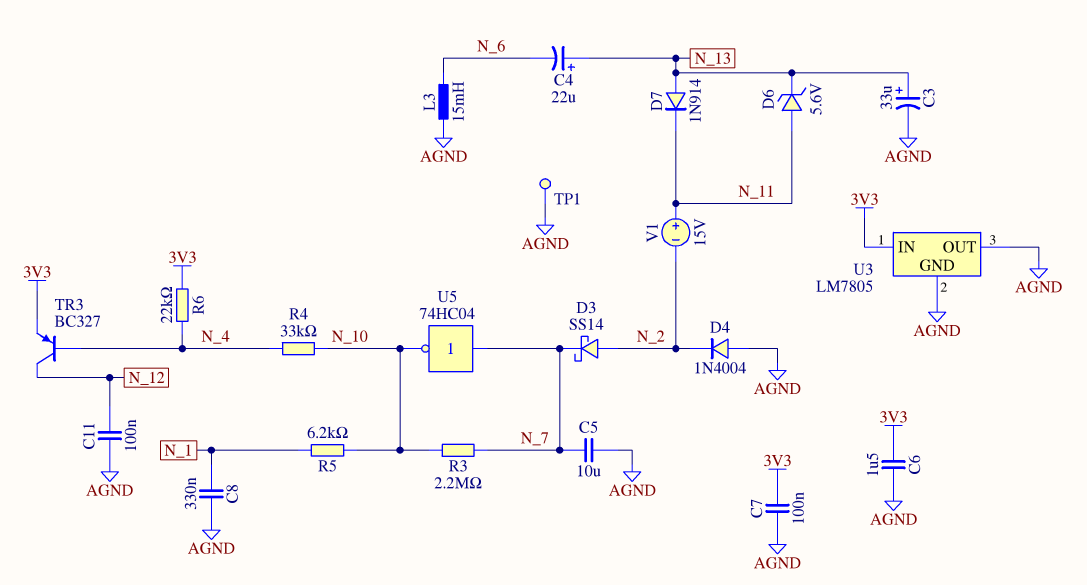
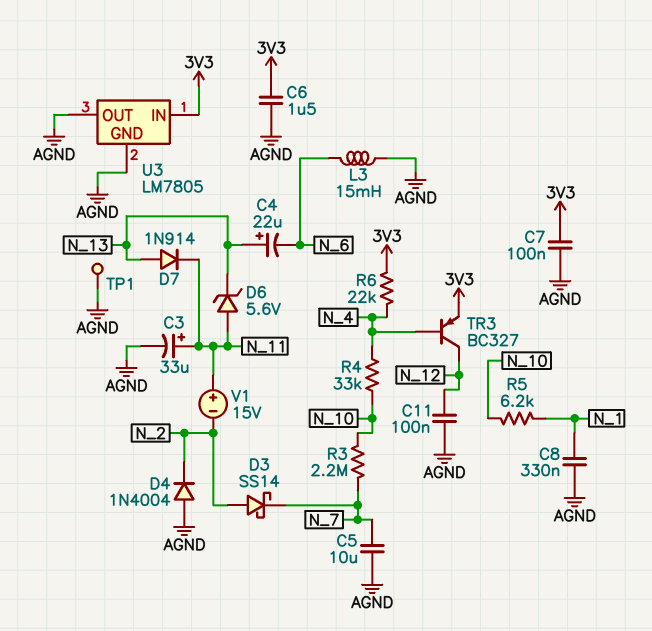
C3: 33uF (plus N_13, minus AGND) -> 33uF (plus N_11, minus AGND)
U5: NOT 74HC04 (in N_7, out N_10) -> none

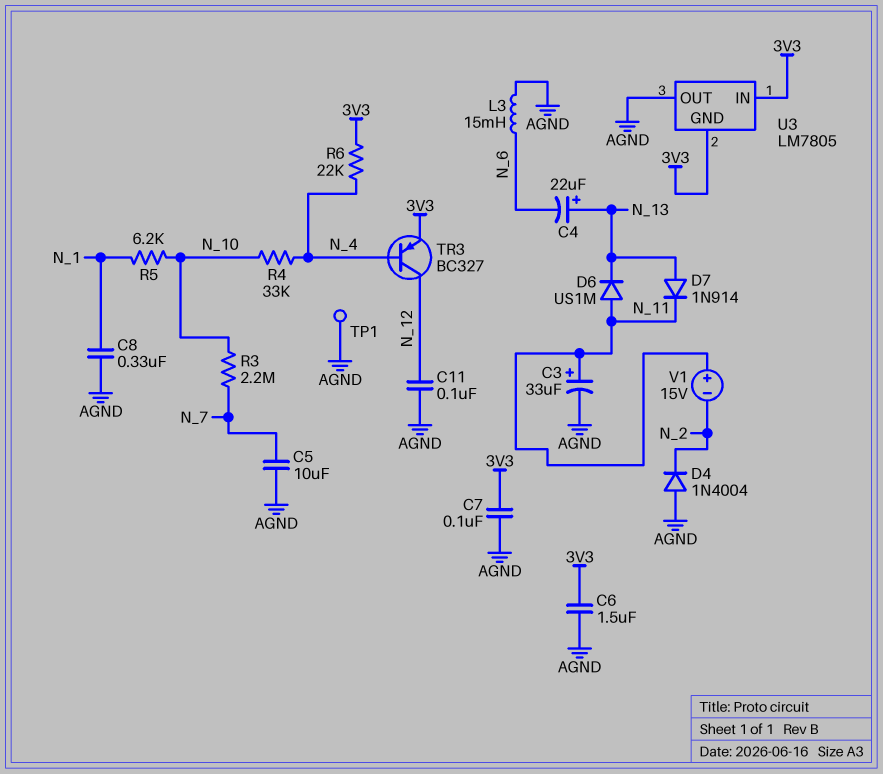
D3: schottky SS14 (A N_2, K N_7) -> none
D6: zener 5.6V (A N_11, K N_13) -> diode US1M (A N_11, K N_13)
U3 pin GND: AGND -> 3V3

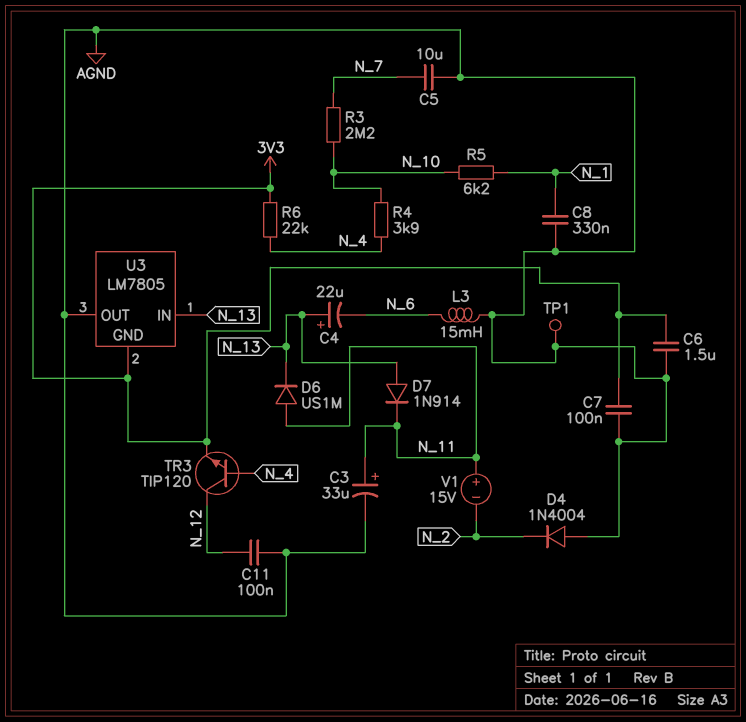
R4: 33k (N_4, N_10) -> 3.9k (N_4, N_10)
TR3: PNP BC327 (B N_4, C N_12, E 3V3) -> NPN TIP120 (B N_4, C N_12, E 3V3)
U3 pin IN: 3V3 -> N_13

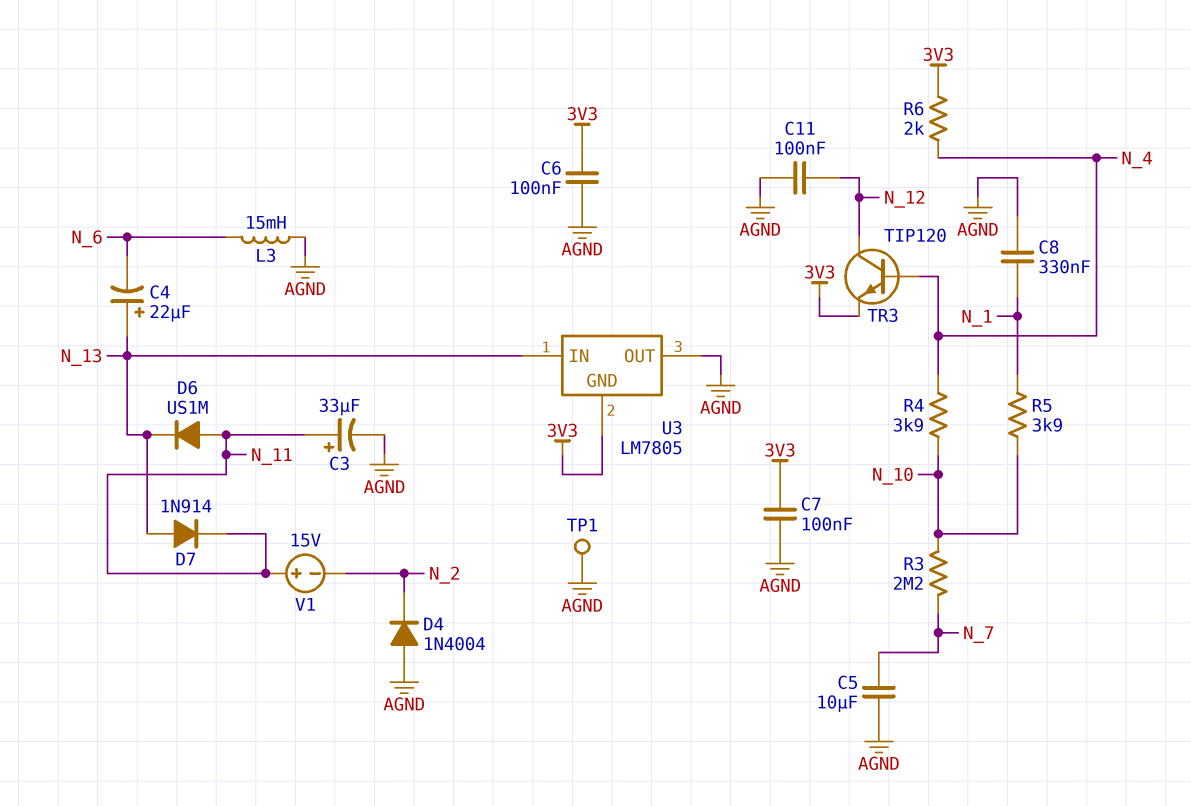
C6: 1.5uF (3V3, AGND) -> 100nF (3V3, AGND)
R5: 6.2k (N_1, N_10) -> 3.9k (N_1, N_10)
R6: 22k (3V3, N_4) -> 2k (3V3, N_4)

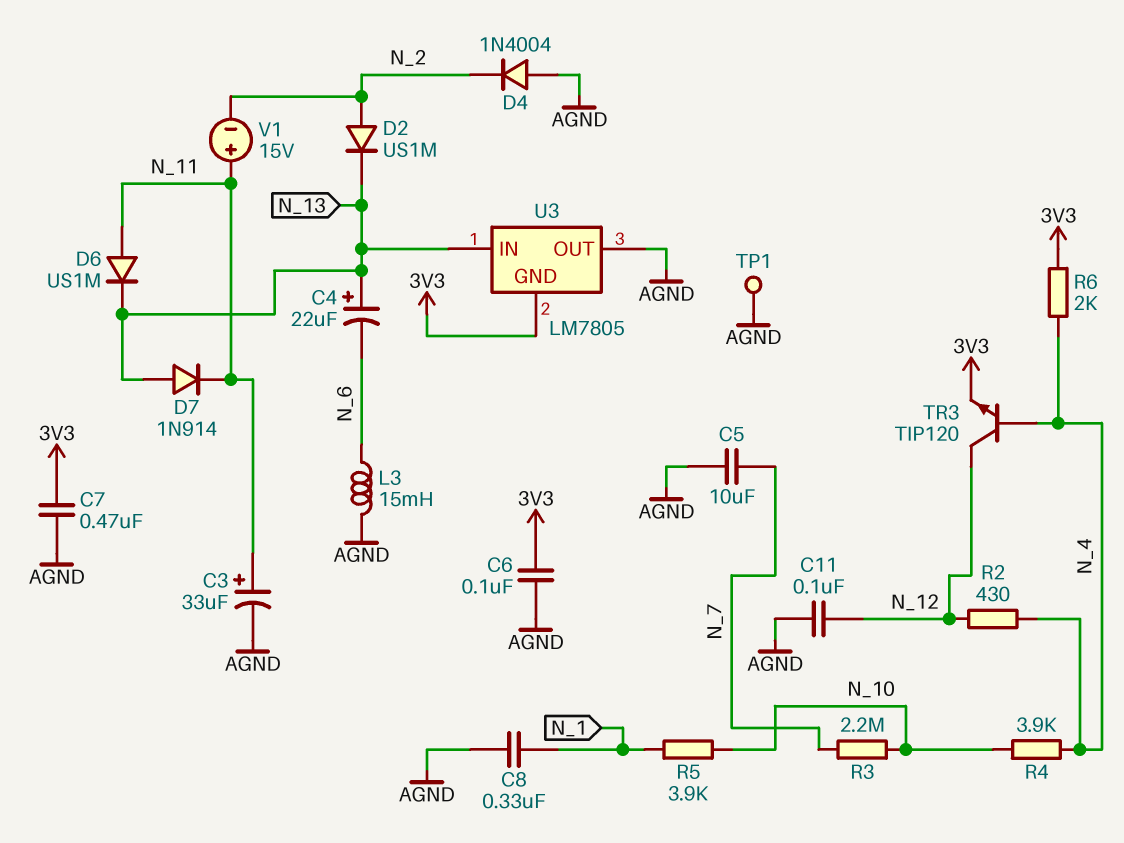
C7: 100nF (3V3, AGND) -> 470nF (3V3, AGND)
D2: none -> diode US1M (A N_2, K N_13)
R2: none -> 430 (N_4, N_12)

